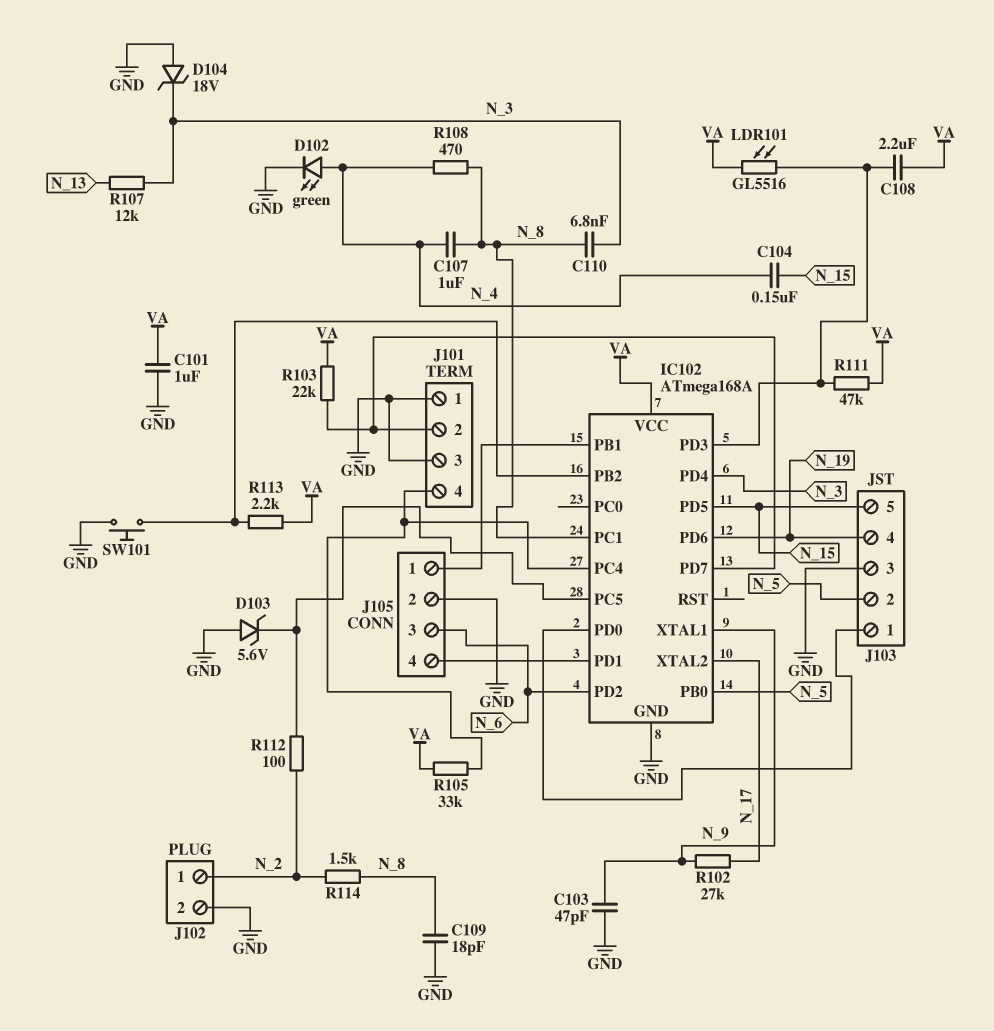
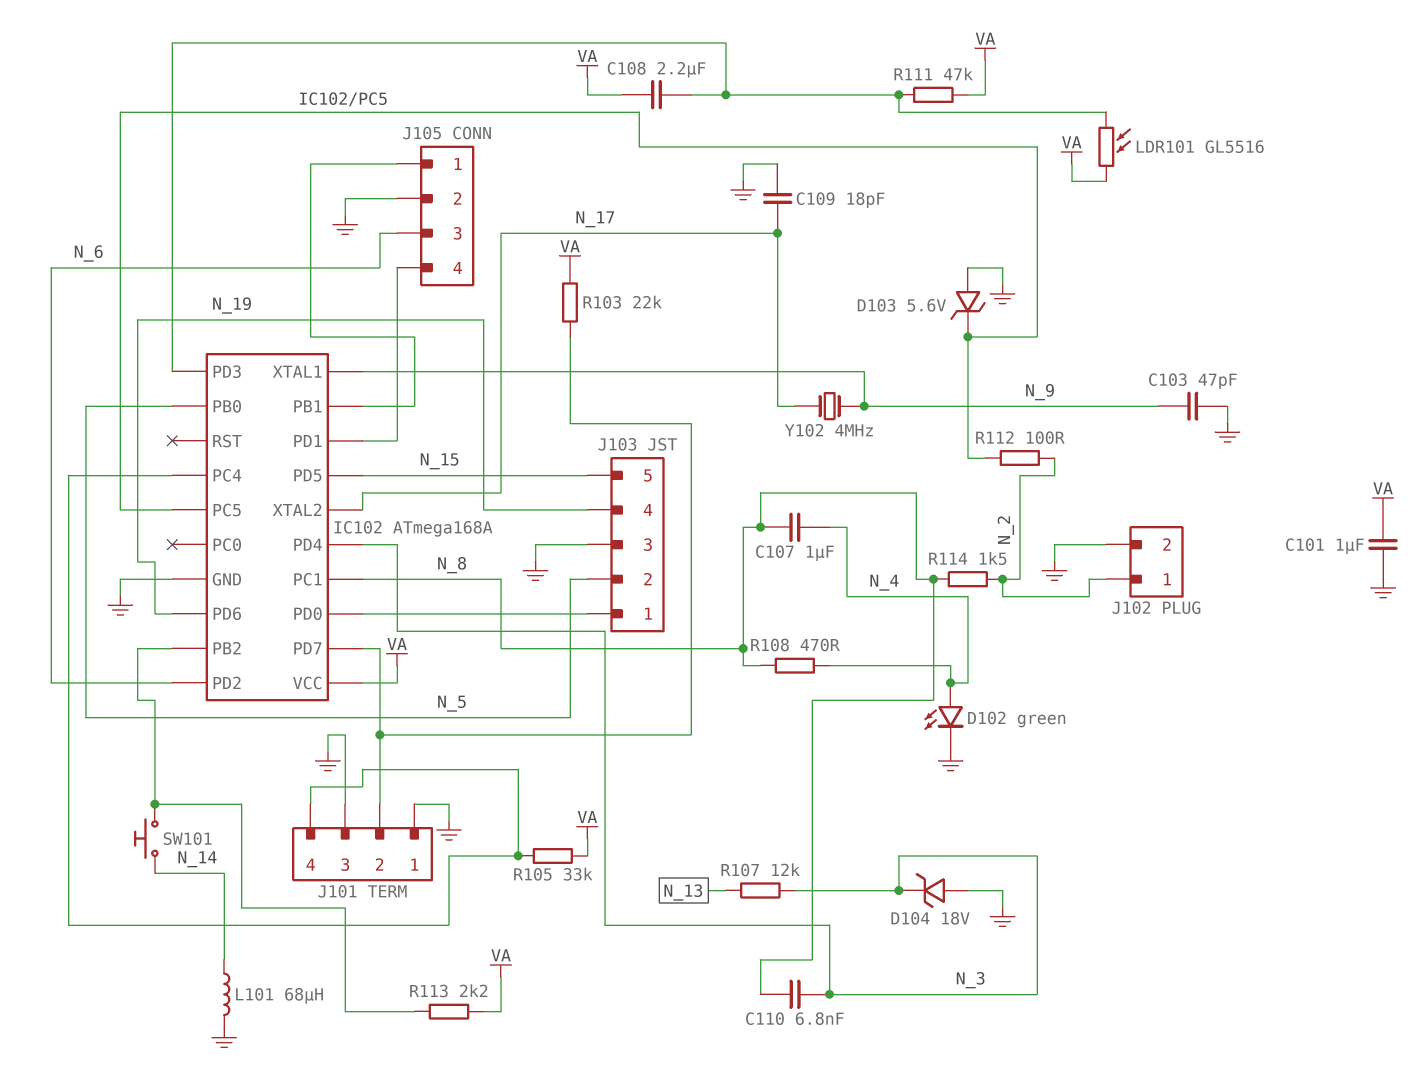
C104: 150nF (N_4, N_15) -> none
C109: 18pF (GND, N_8) -> 18pF (GND, N_17)
L101: none -> 68uH (GND, N_14)
R102: 27k (N_9, N_17) -> none
SW101: button (GND, IC102/PB2) -> button (IC102/PB2, N_14)
Y102: none -> 4MHz (N_9, N_17)

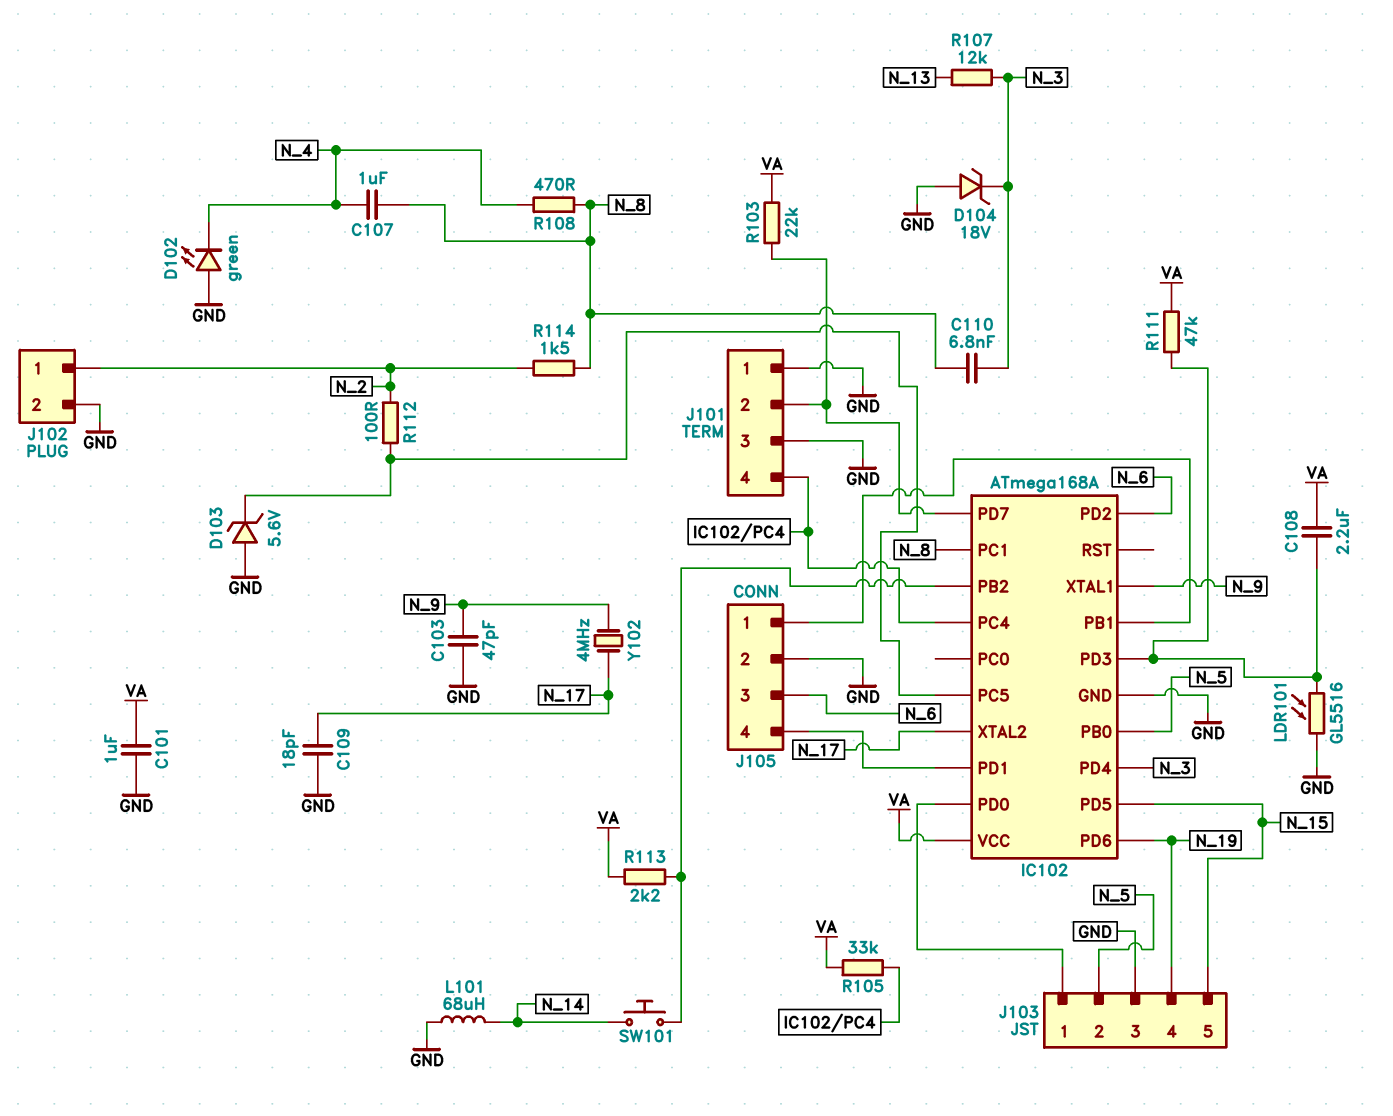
D102: LED green (A N_4, K GND) -> LED green (A GND, K N_4)
LDR101: GL5516 (IC102/PD3, VA) -> GL5516 (GND, IC102/PD3)

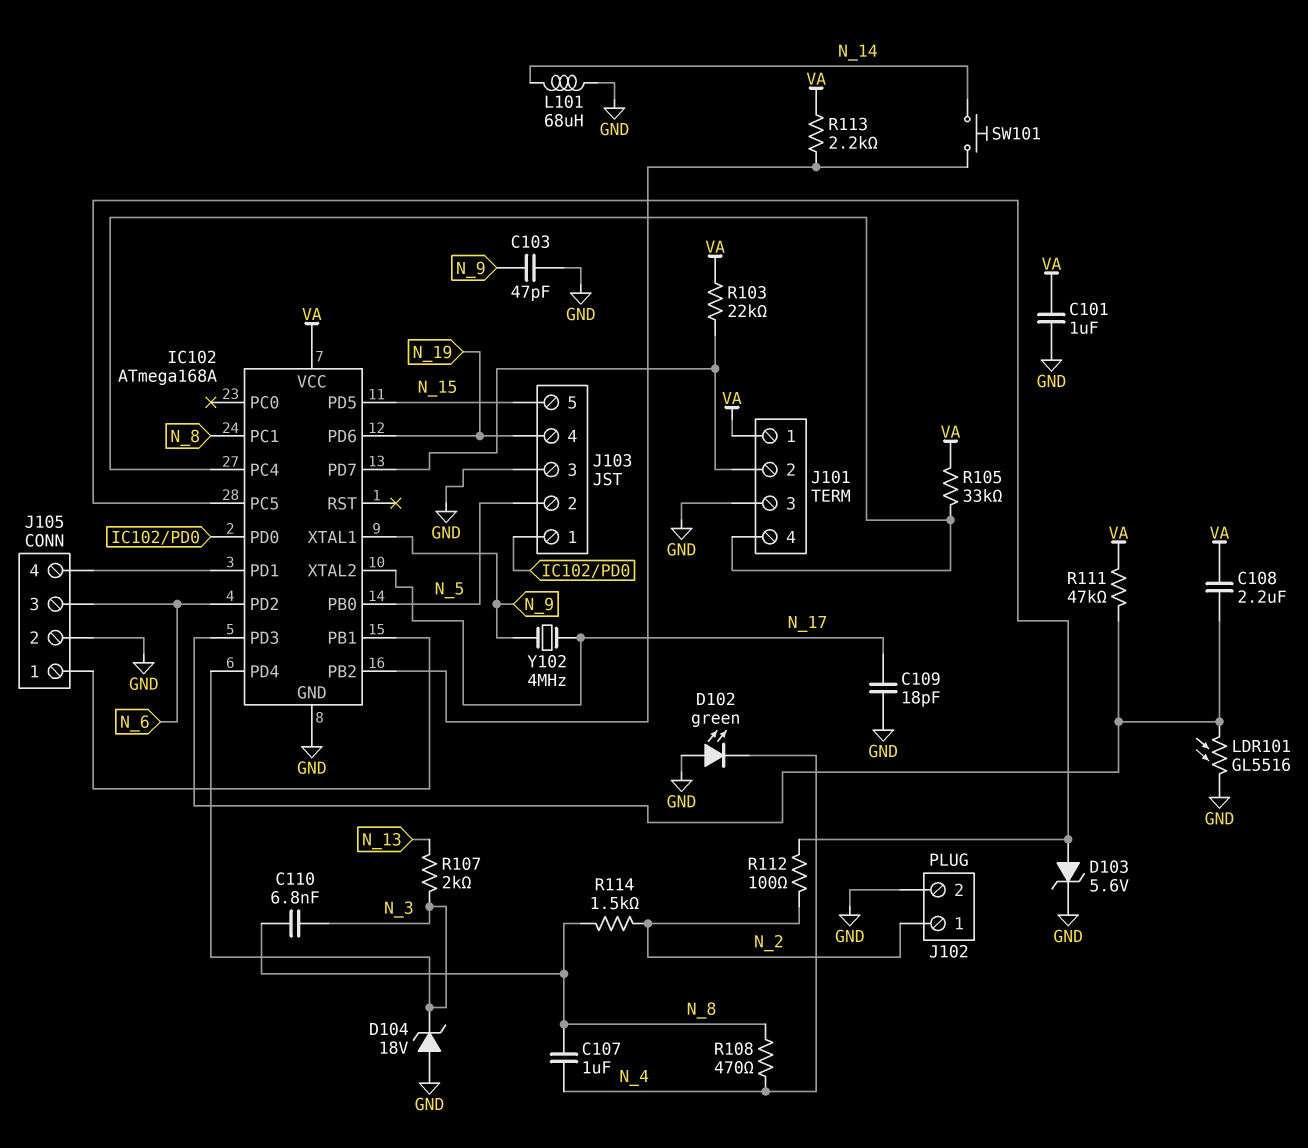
D103: zener 5.6V (A GND, K IC102/PC5) -> zener 5.6V (A IC102/PC5, K GND)
J101 pin 1: GND -> VA
R107: 12k (N_3, N_13) -> 2k (N_3, N_13)

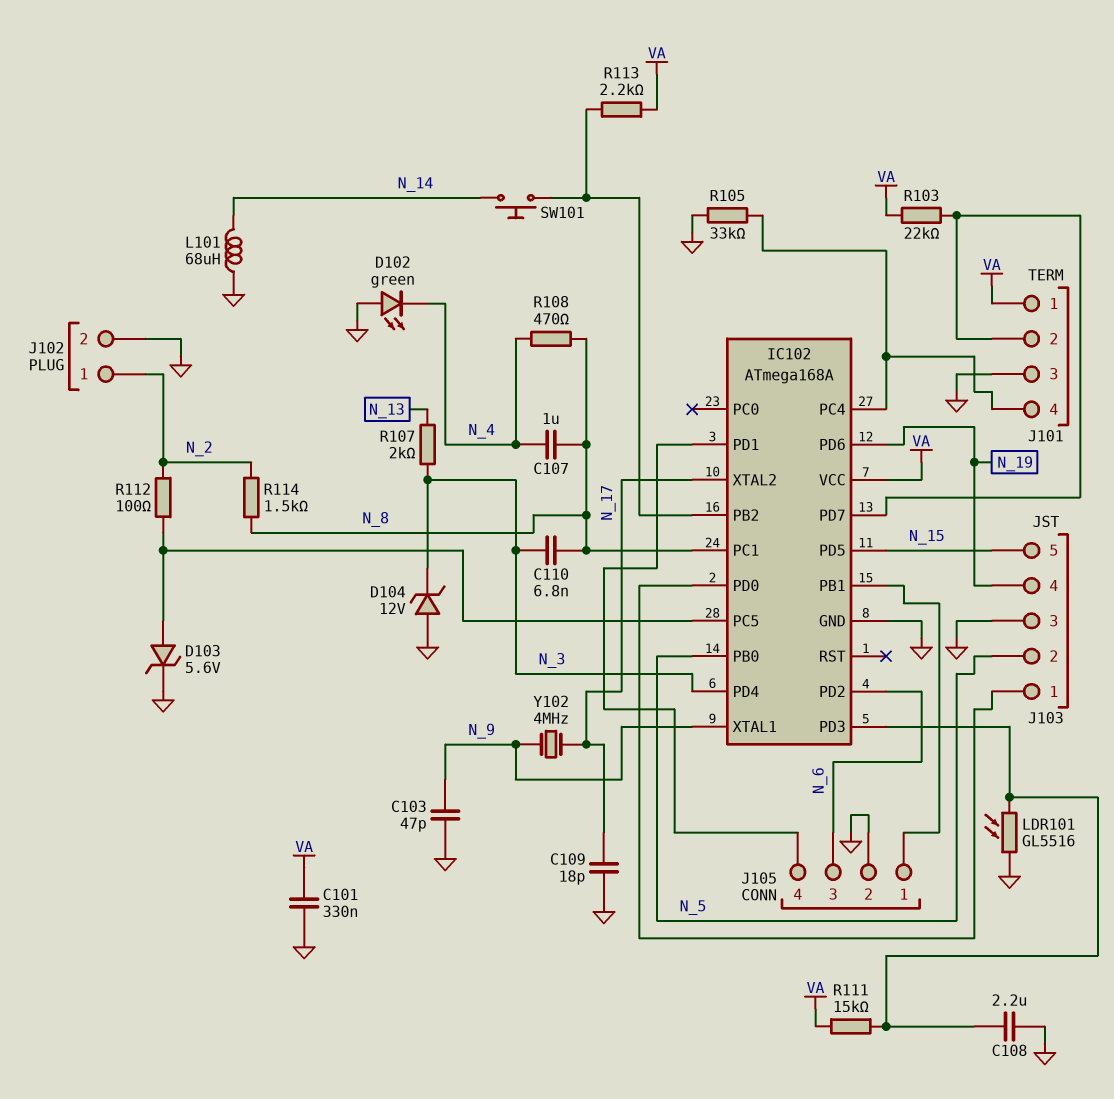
C101: 1uF (GND, VA) -> 330nF (GND, VA)
C108: 2.2uF (IC102/PD3, VA) -> 2.2uF (GND, IC102/PD3)
D104: zener 18V (A GND, K N_3) -> zener 12V (A GND, K N_3)
R105: 33k (IC102/PC4, VA) -> 33k (GND, IC102/PC4)
R111: 47k (IC102/PD3, VA) -> 15k (IC102/PD3, VA)

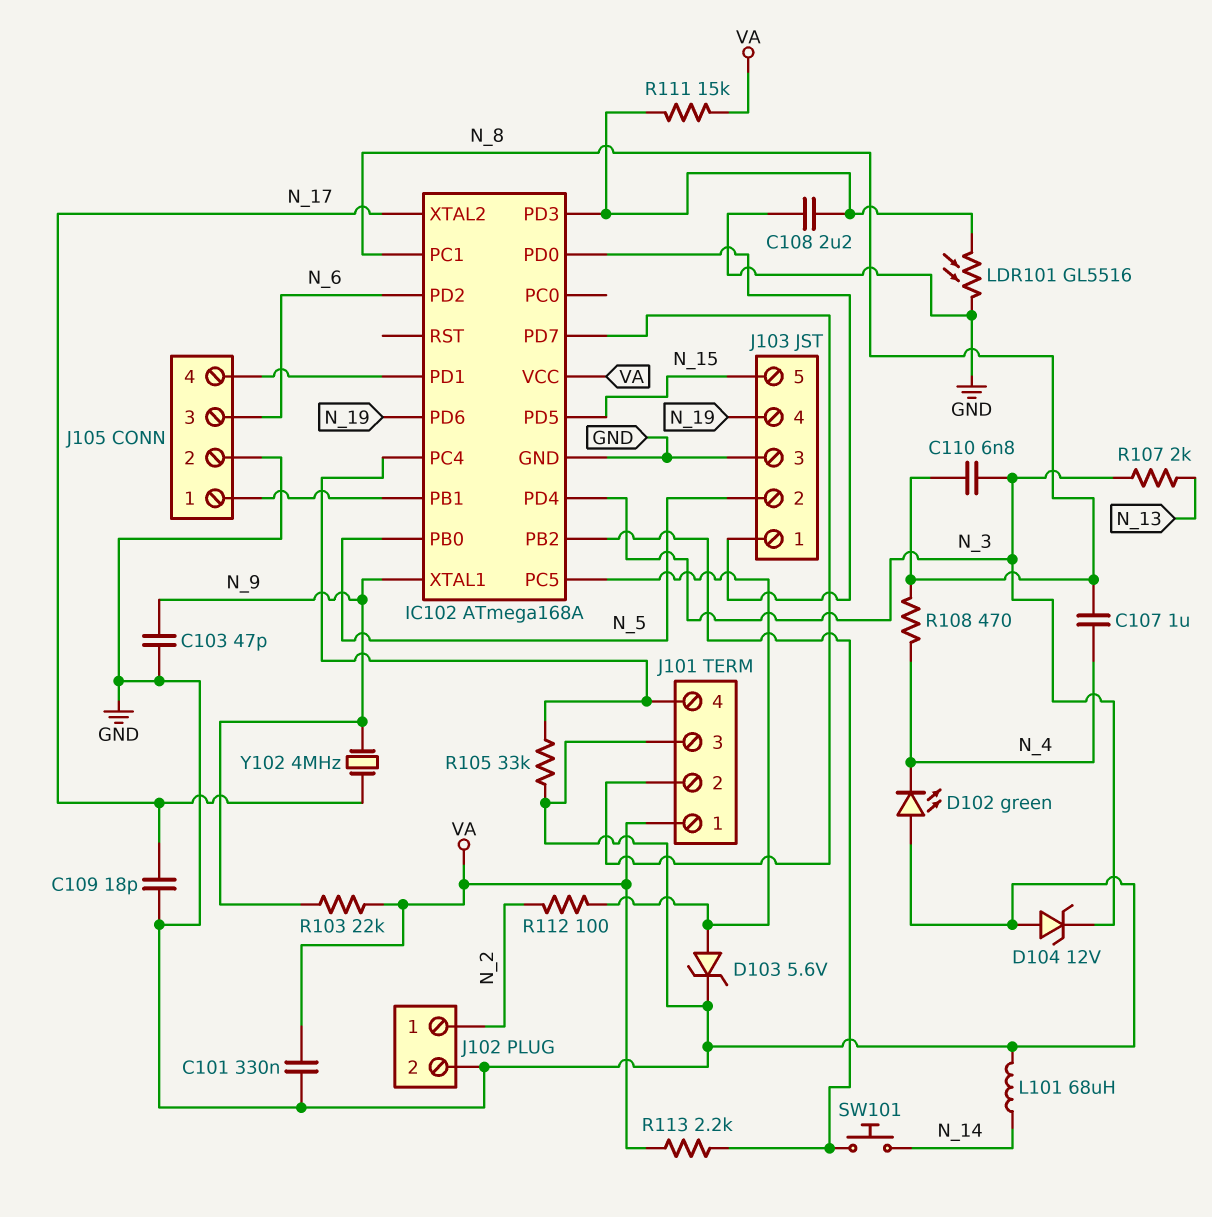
R103: 22k (IC102/PD7, VA) -> 22k (N_9, VA)
R114: 1.5k (N_2, N_8) -> none

